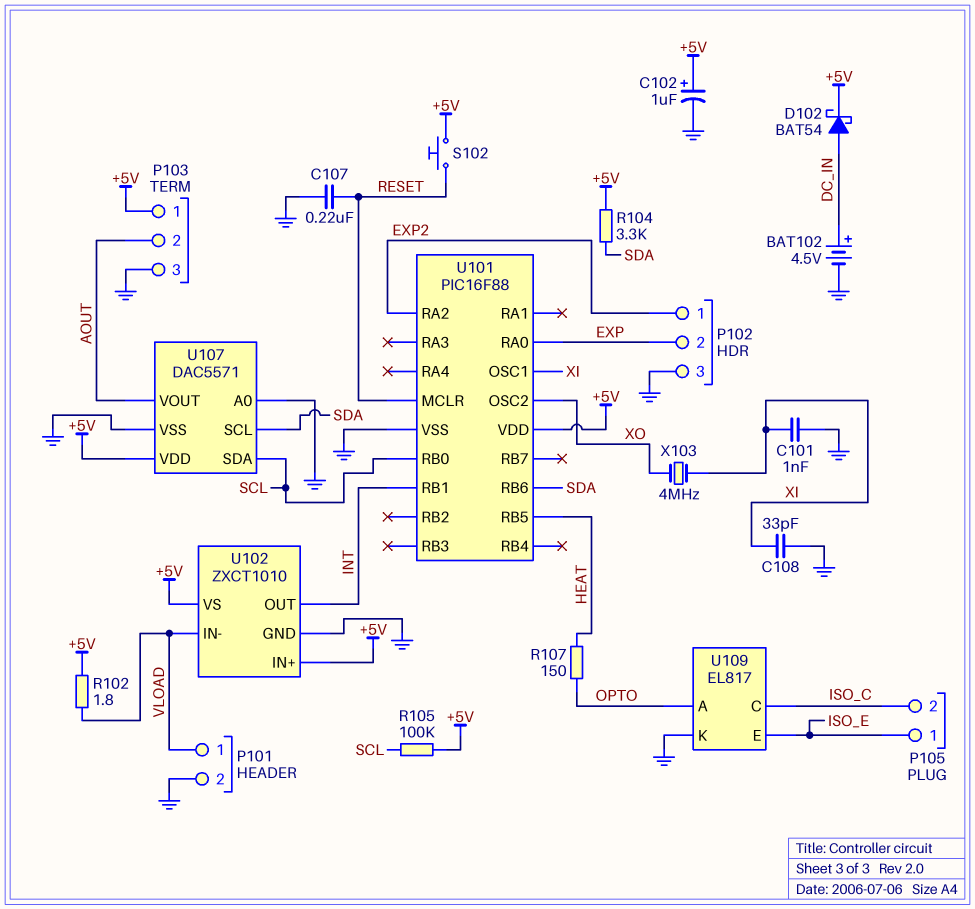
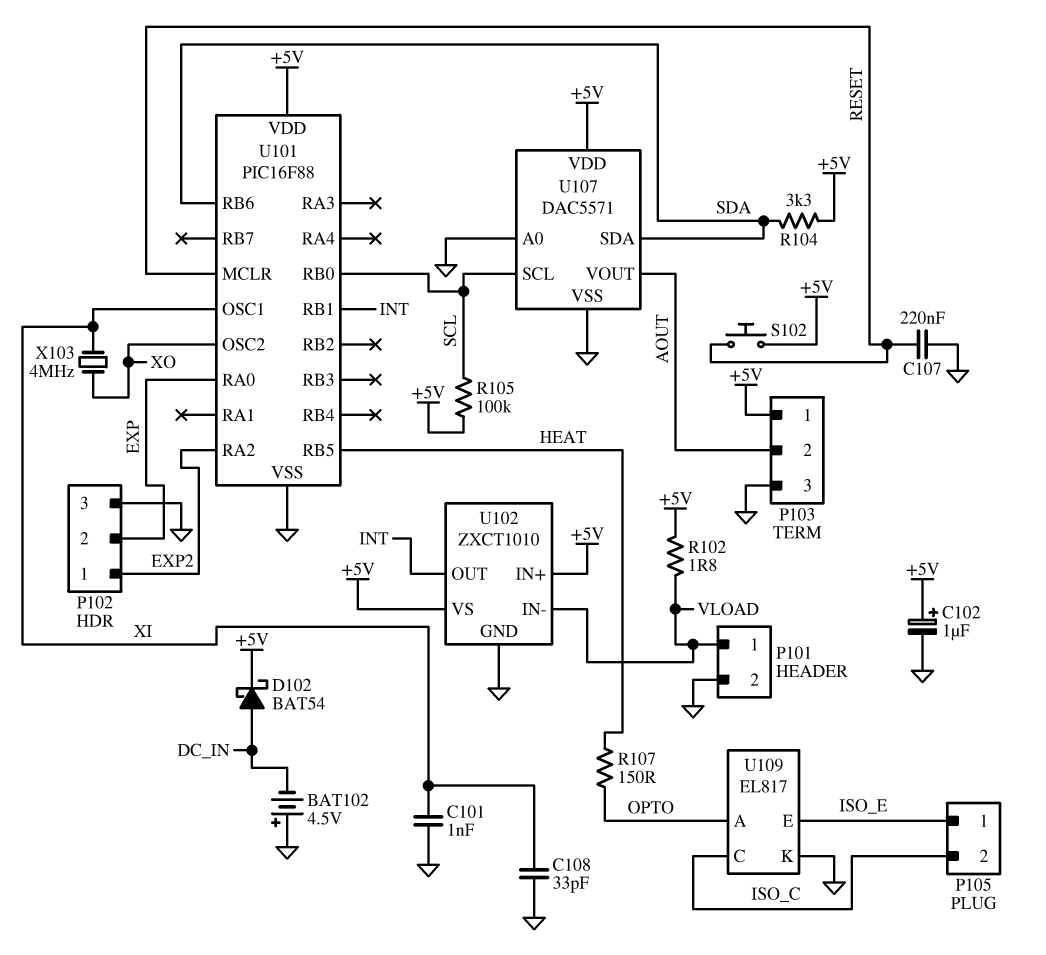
BAT102: 4.5V (plus DC_IN, minus GND) -> 4.5V (plus GND, minus DC_IN)
U107 pin SCL: SDA -> SCL
U107 pin SDA: SCL -> SDA

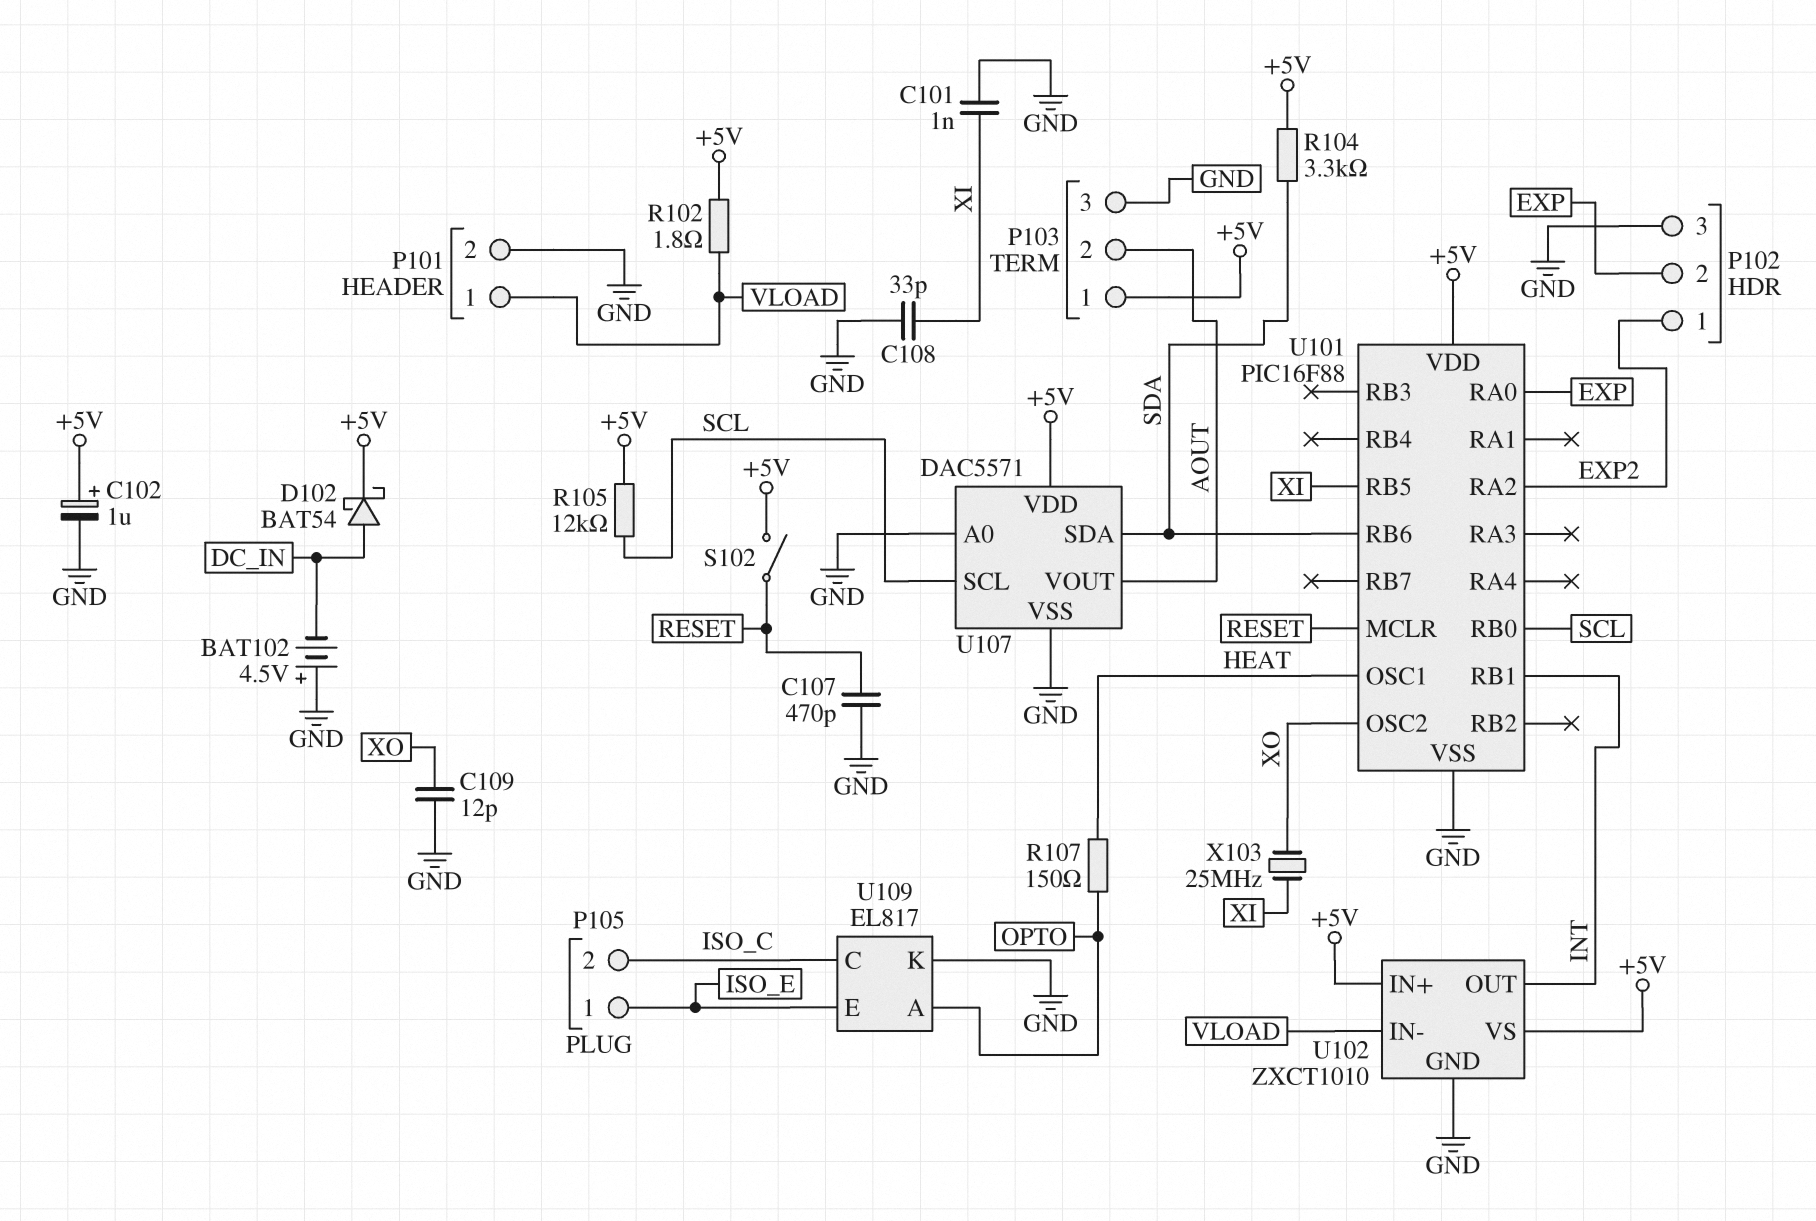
C107: 220nF (GND, RESET) -> 470pF (GND, RESET)
C109: none -> 12pF (GND, XO)
R105: 100k (+5V, SCL) -> 12k (+5V, SCL)
S102: button (+5V, RESET) -> switch (+5V, RESET)
U101 pin OSC1: XI -> HEAT
U101 pin RB5: HEAT -> XI
X103: 4MHz (XI, XO) -> 25MHz (XI, XO)

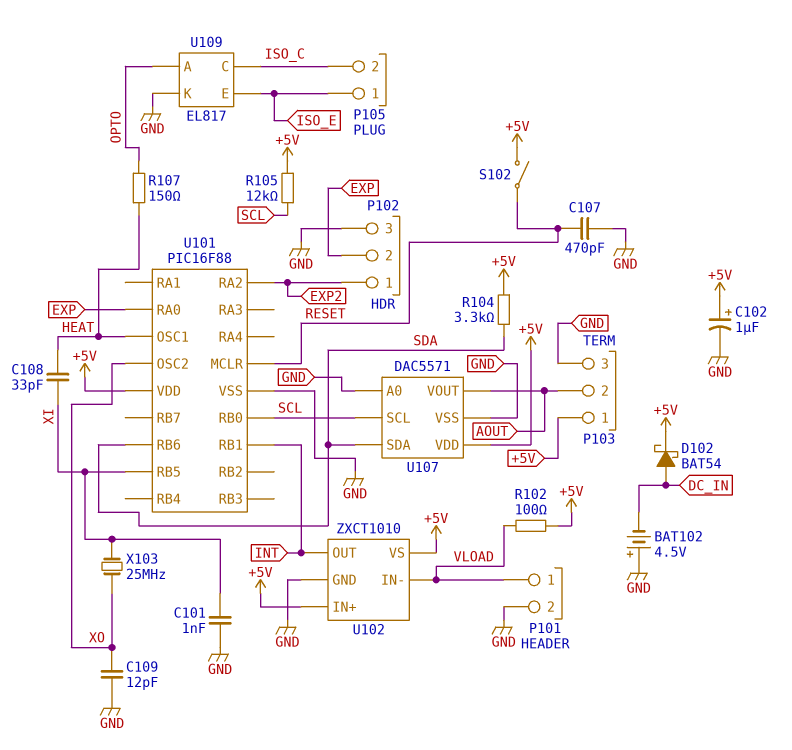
C108: 33pF (GND, XI) -> 33pF (HEAT, XI)
R102: 1.8 (+5V, VLOAD) -> 100 (+5V, VLOAD)

